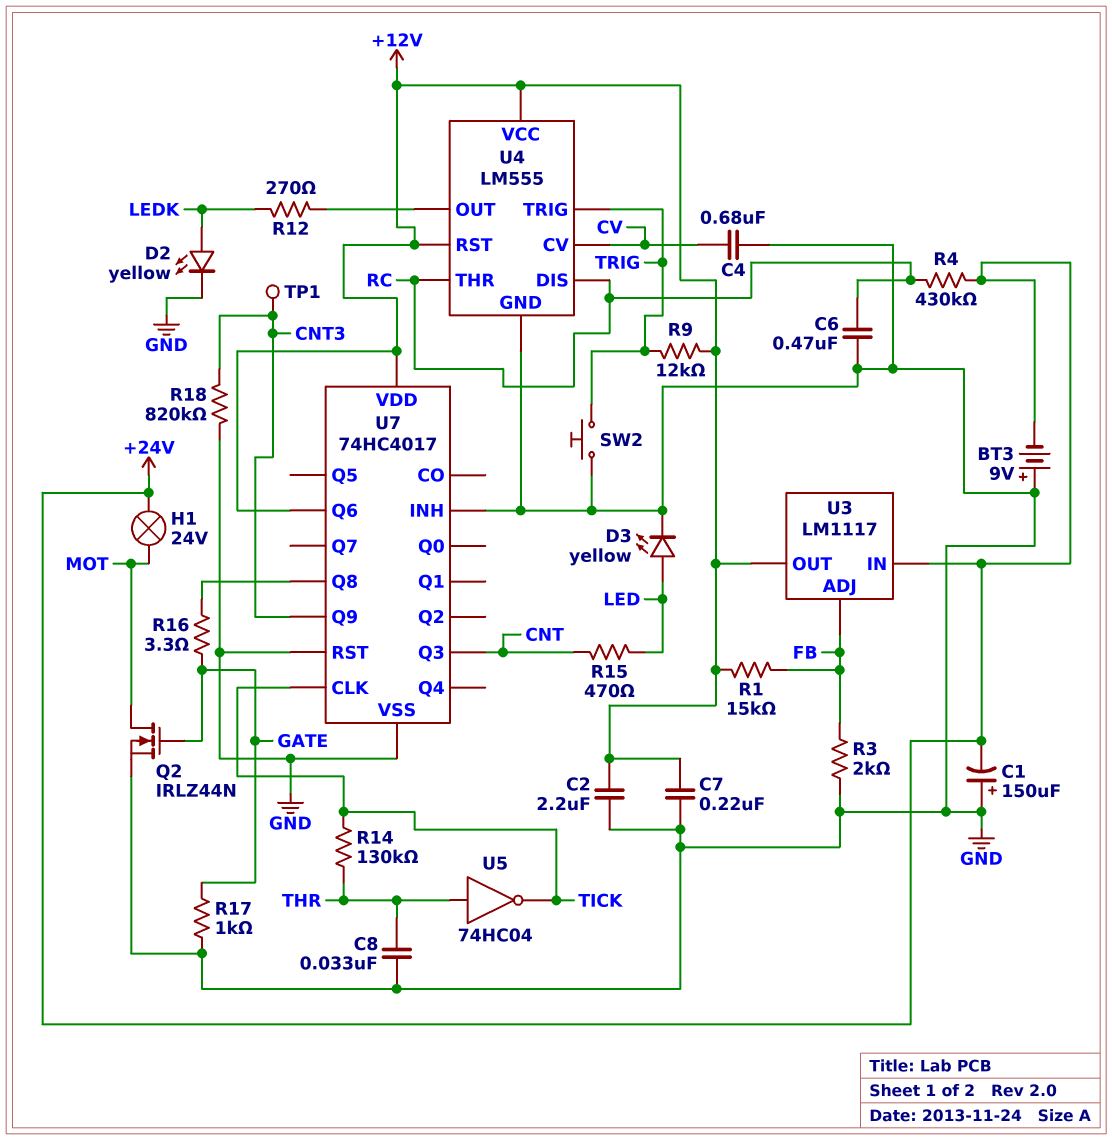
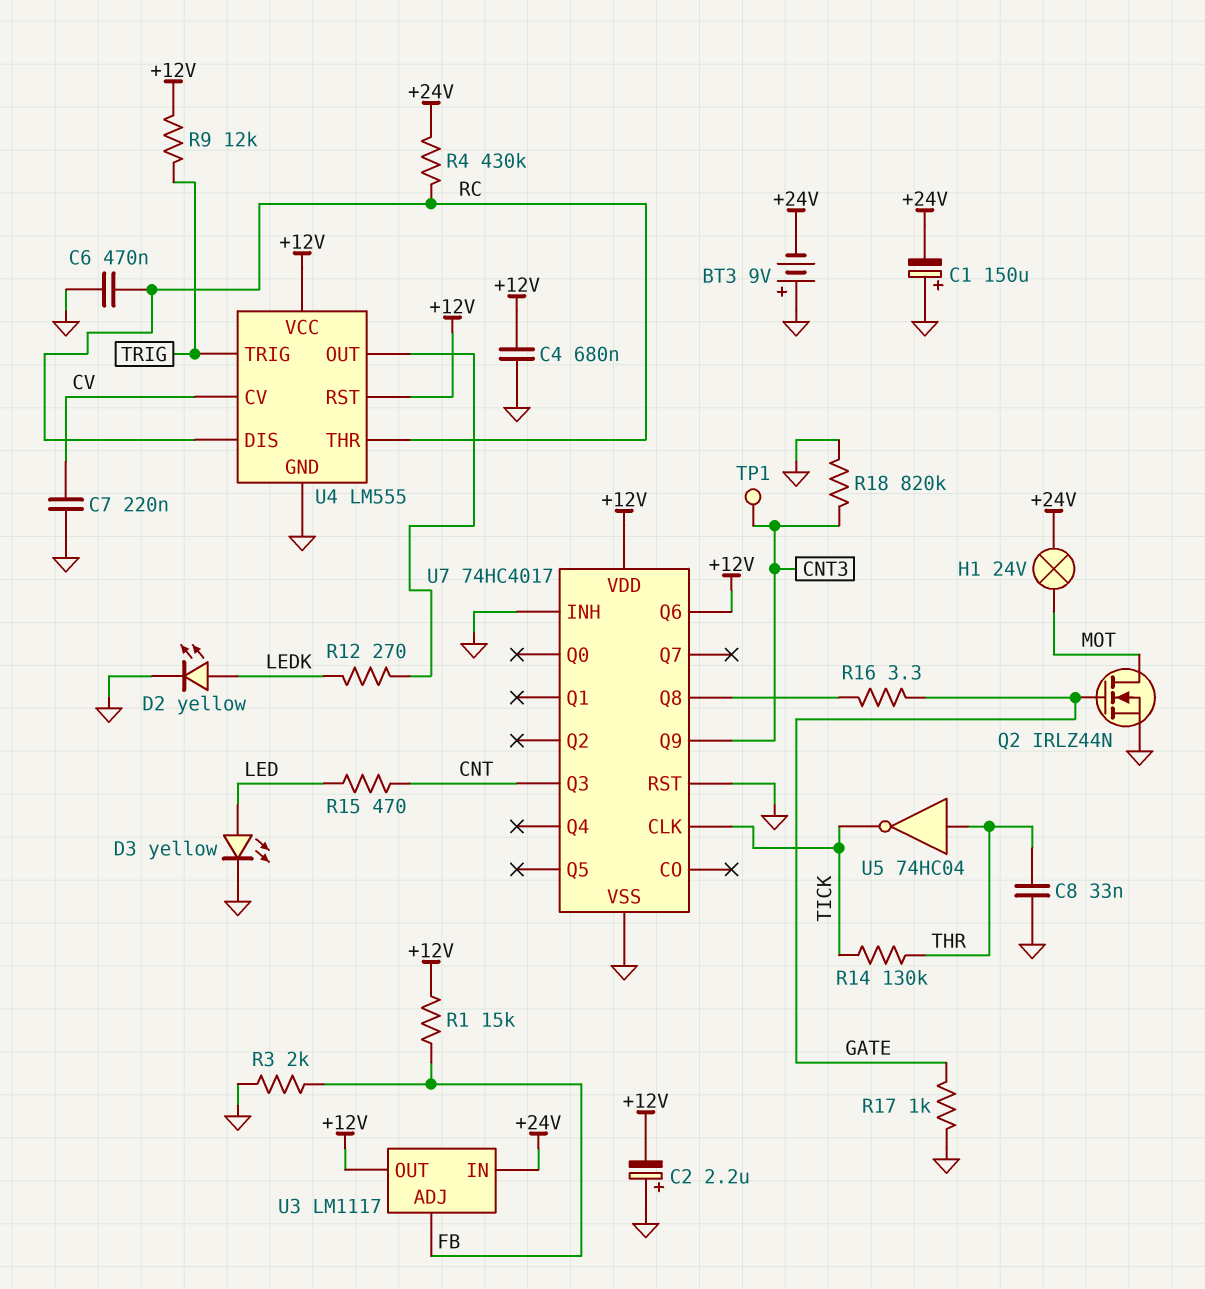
C2: 2.2uF (+12V, GND) -> 2.2uF (plus GND, minus +12V)
C4: 680nF (CV, GND) -> 680nF (+12V, GND)
C7: 220nF (+12V, GND) -> 220nF (CV, GND)
SW2: button (GND, TRIG) -> none

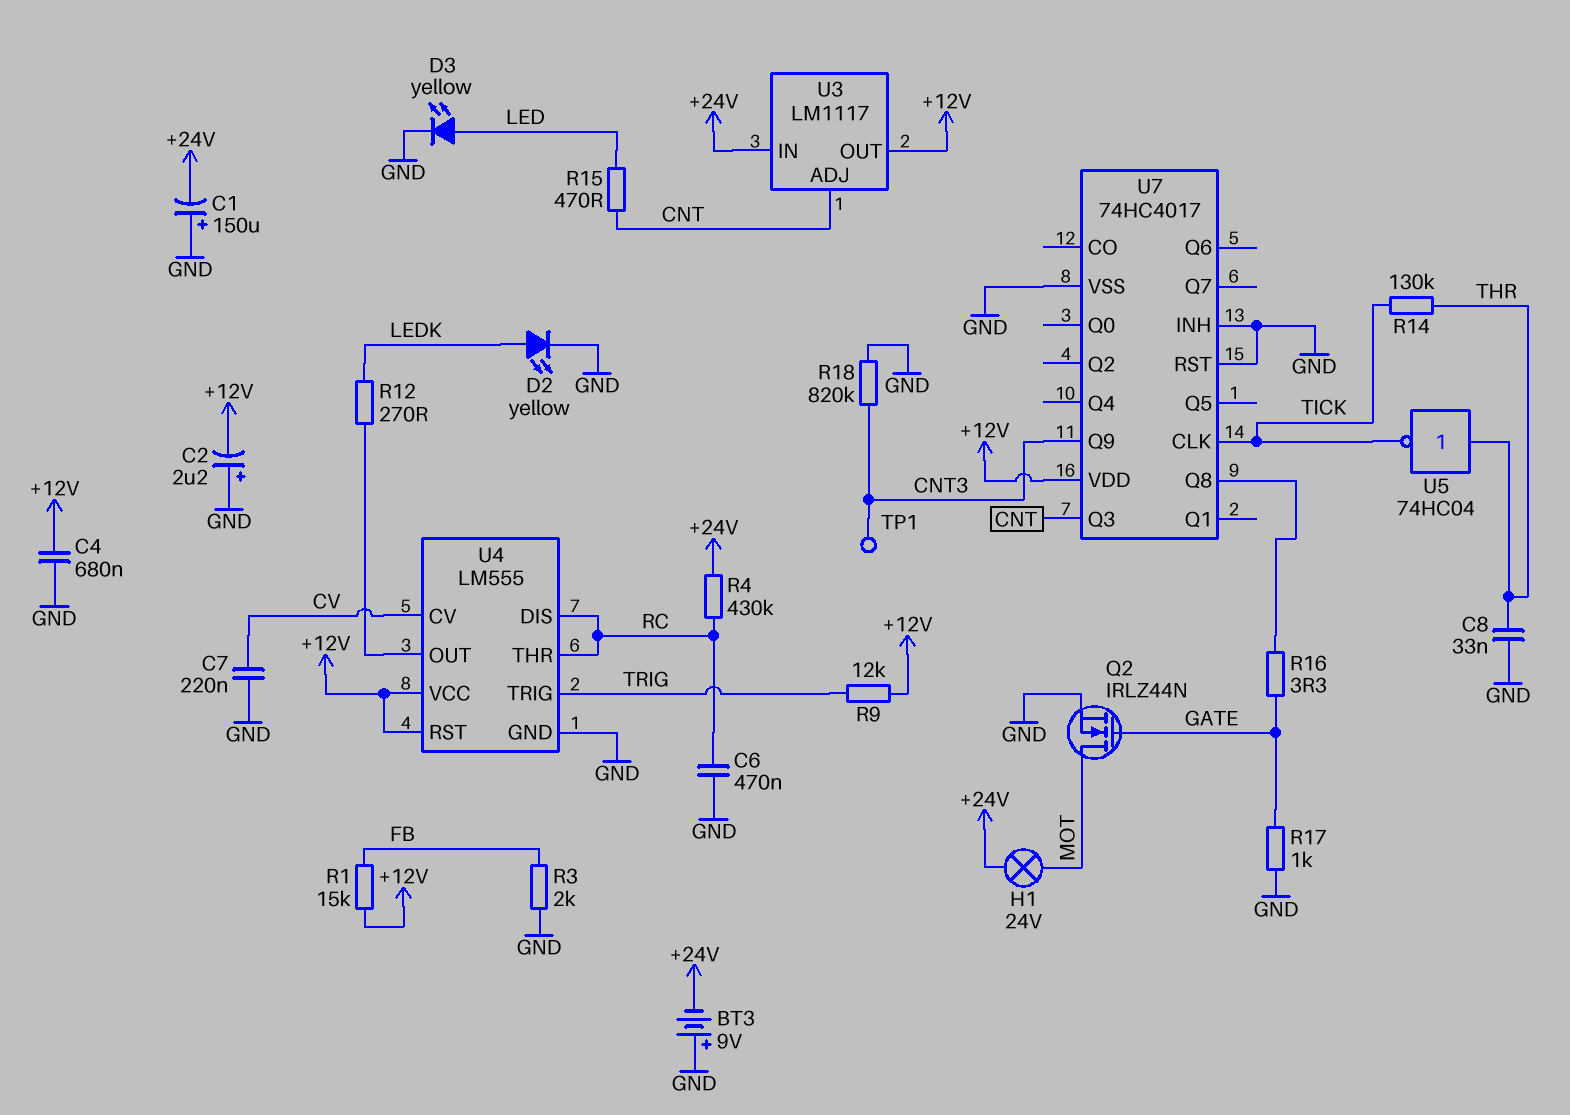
U3 pin ADJ: FB -> CNT
U7 pin Q6: +12V -> none

